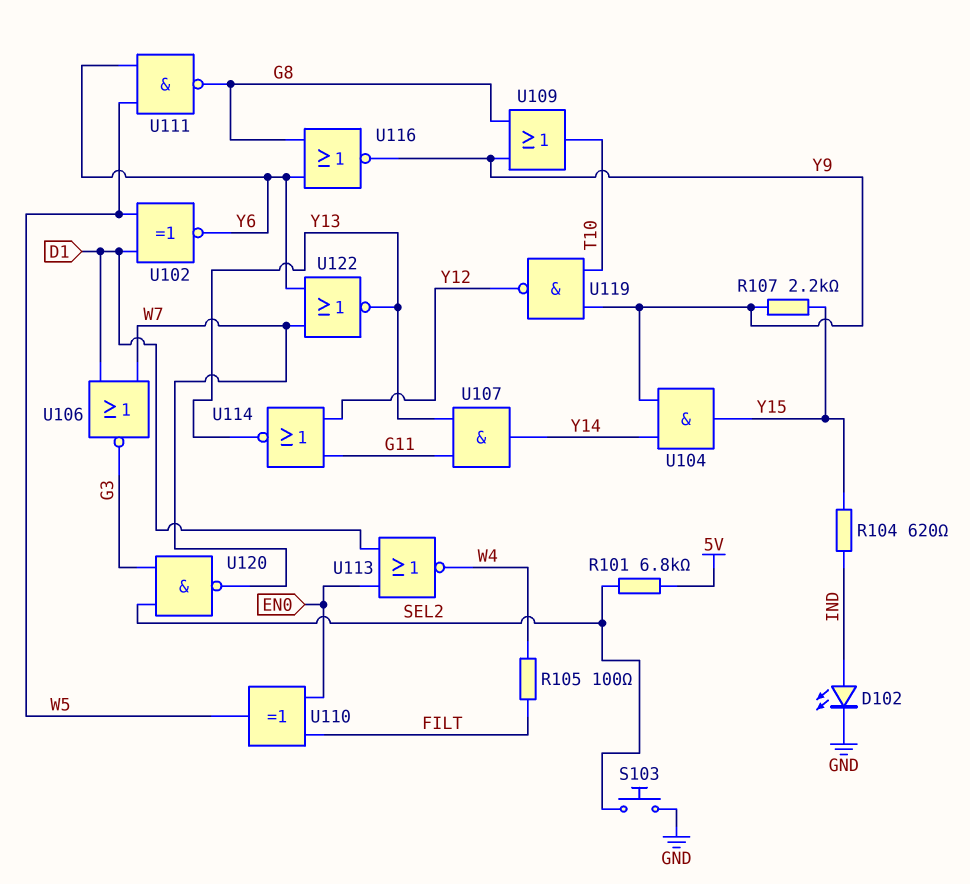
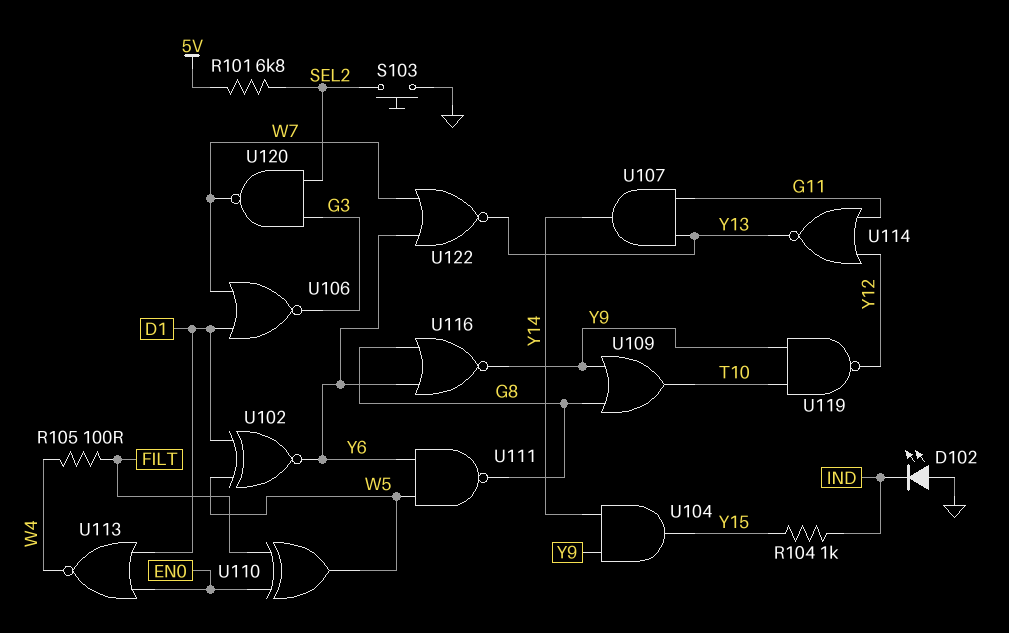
D102: LED (A IND, K GND) -> LED (A GND, K IND)
R104: 620 (IND, Y15) -> 1k (IND, Y15)
R107: 2.2k (Y9, Y15) -> none

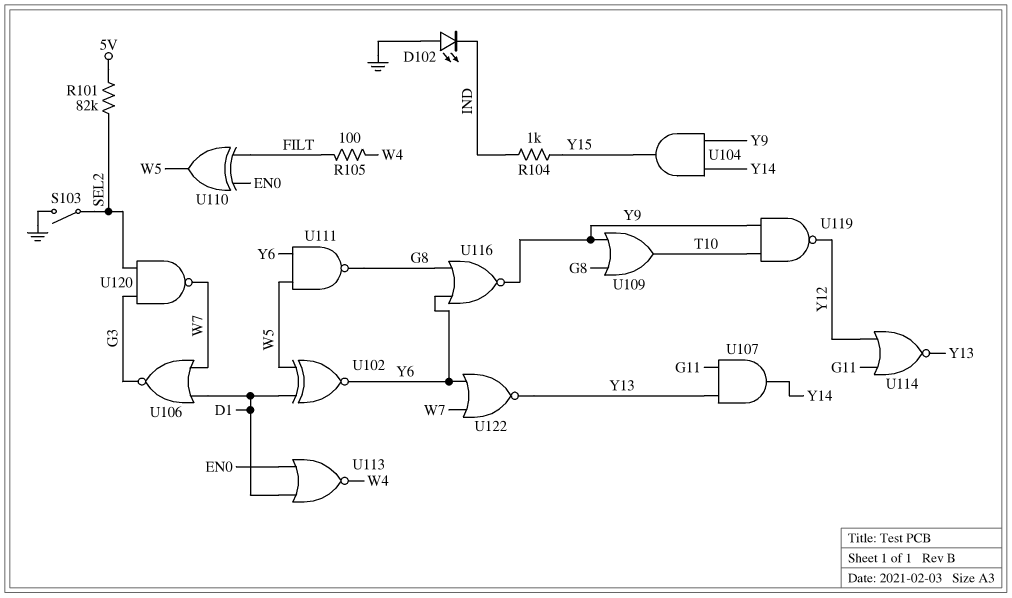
R101: 6.8k (5V, SEL2) -> 82k (5V, SEL2)
S103: button (GND, SEL2) -> switch (GND, SEL2)

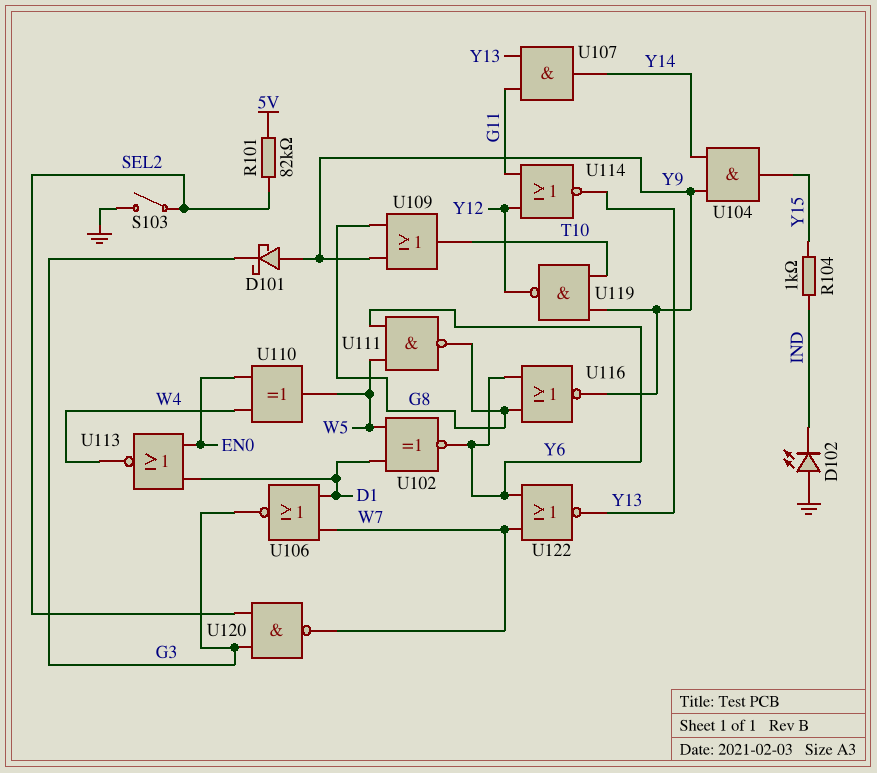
D101: none -> schottky (A Y9, K G3)
R105: 100 (FILT, W4) -> none
U110: XOR (in EN0, in FILT, out W5) -> XOR (in EN0, in W4, out W5)

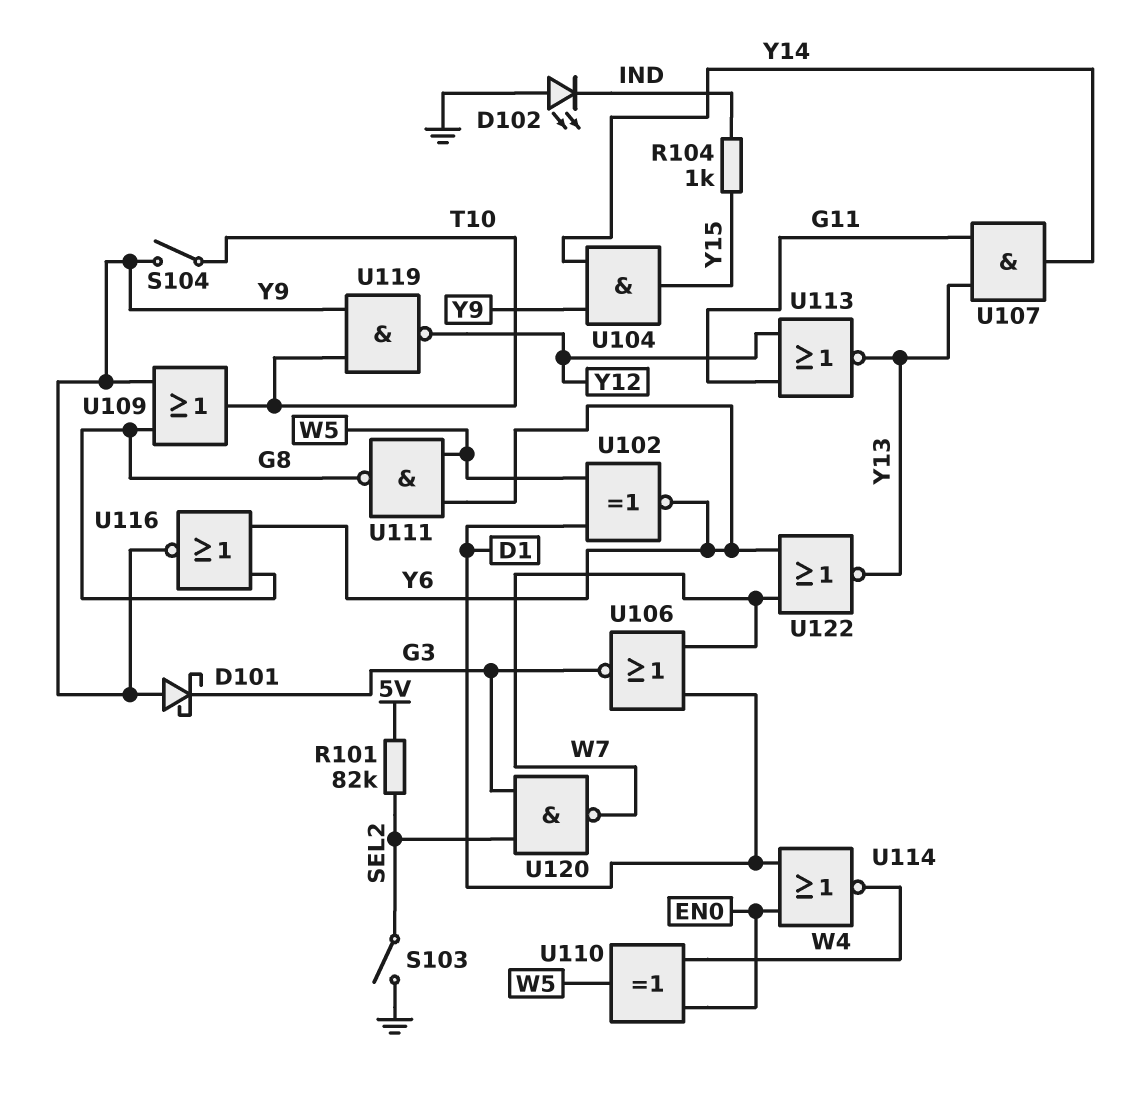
S104: none -> switch (T10, Y9)
U113: NOR (in D1, in EN0, out W4) -> NOR (in G11, in Y12, out Y13)
U114: NOR (in G11, in Y12, out Y13) -> NOR (in D1, in EN0, out W4)

